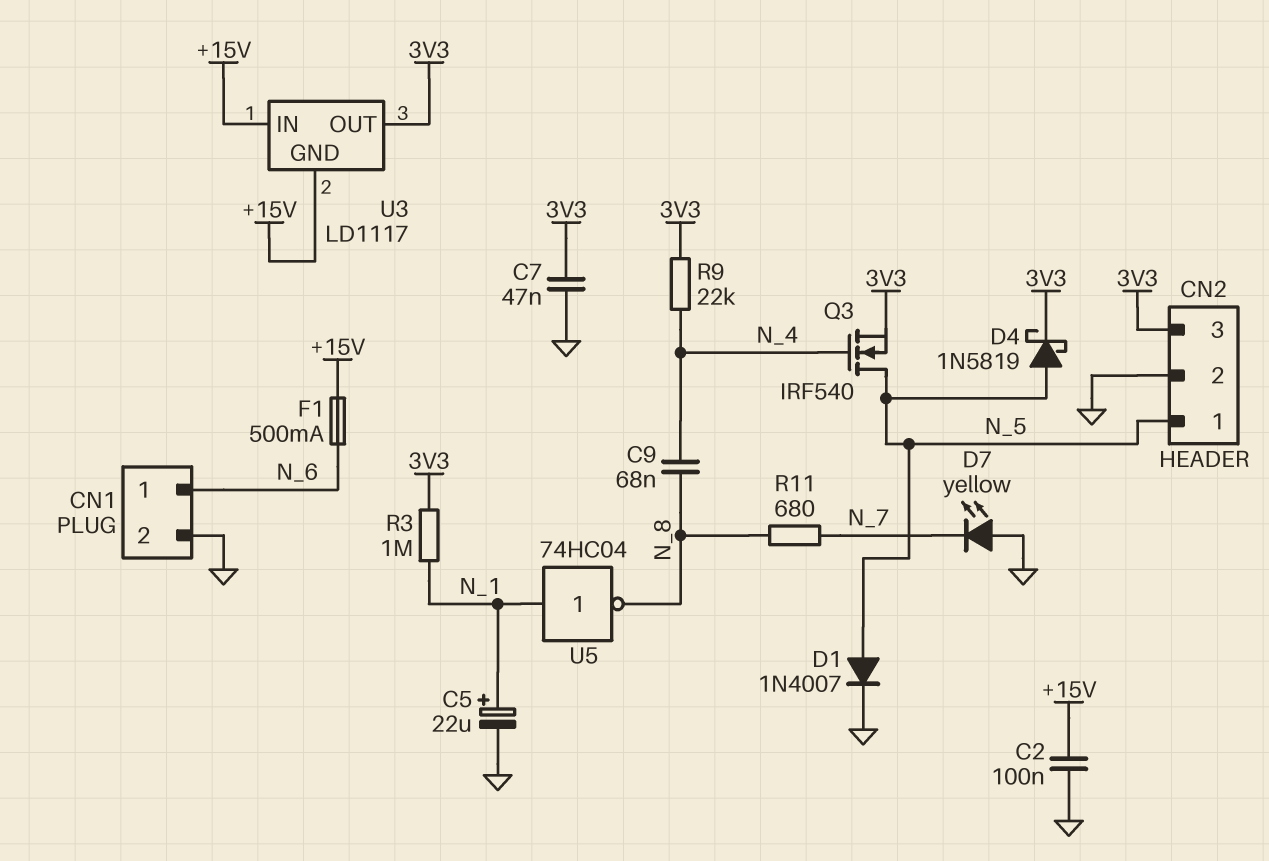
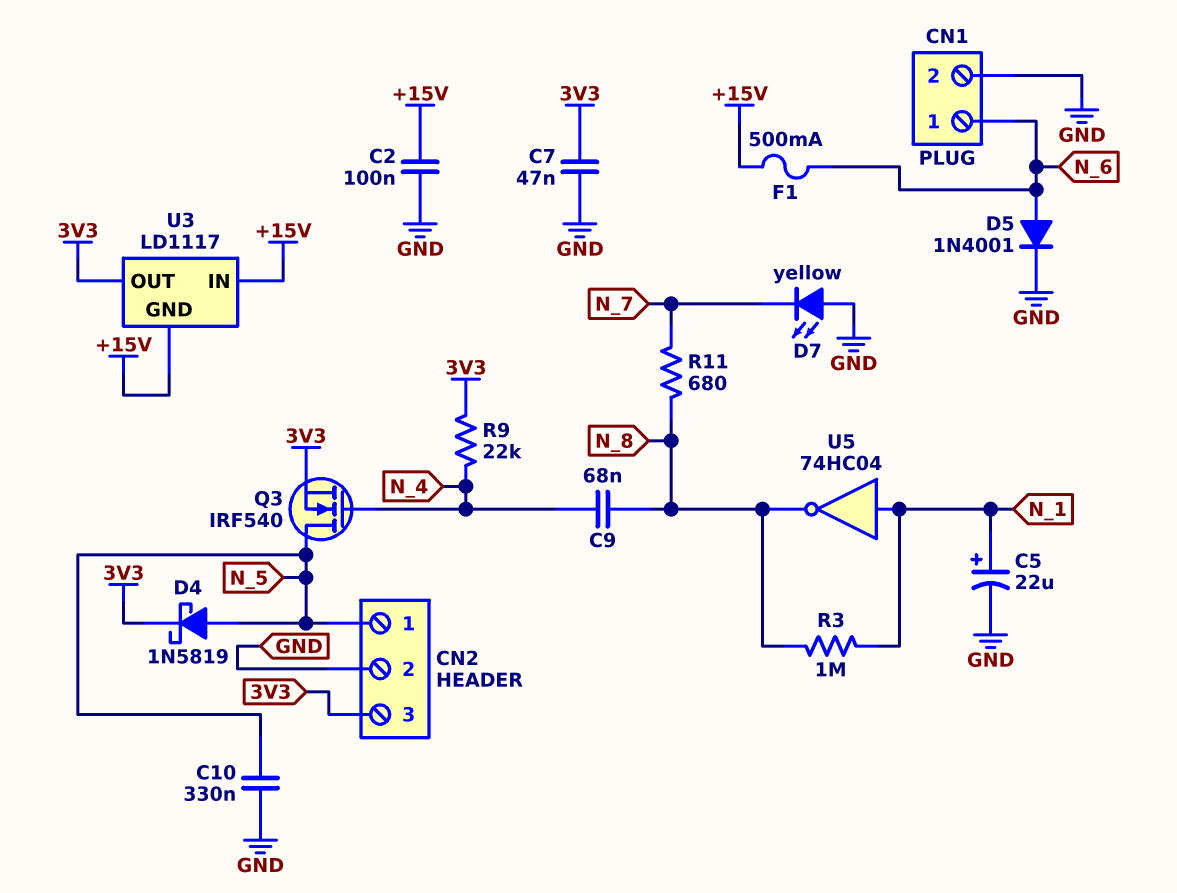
C10: none -> 330nF (GND, N_5)
D1: diode 1N4007 (A N_5, K GND) -> none
D5: none -> diode 1N4001 (A N_6, K GND)
R3: 1M (3V3, N_1) -> 1M (N_1, N_8)

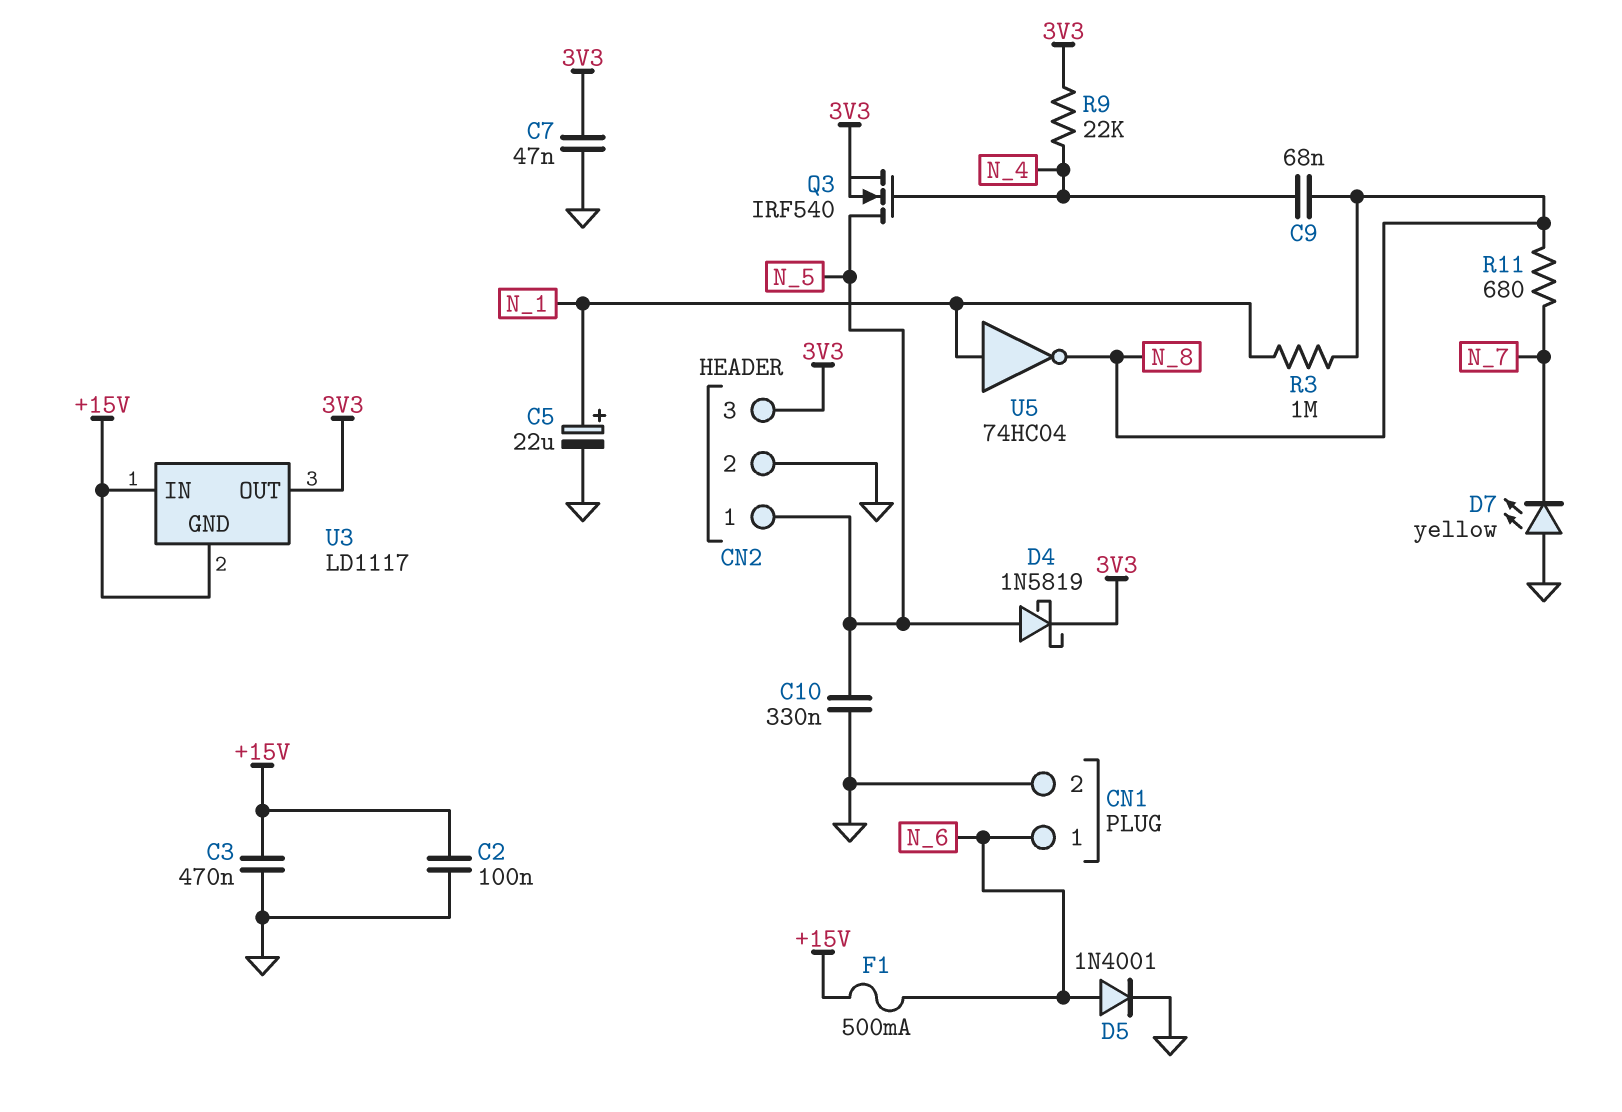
C3: none -> 470nF (+15V, GND)

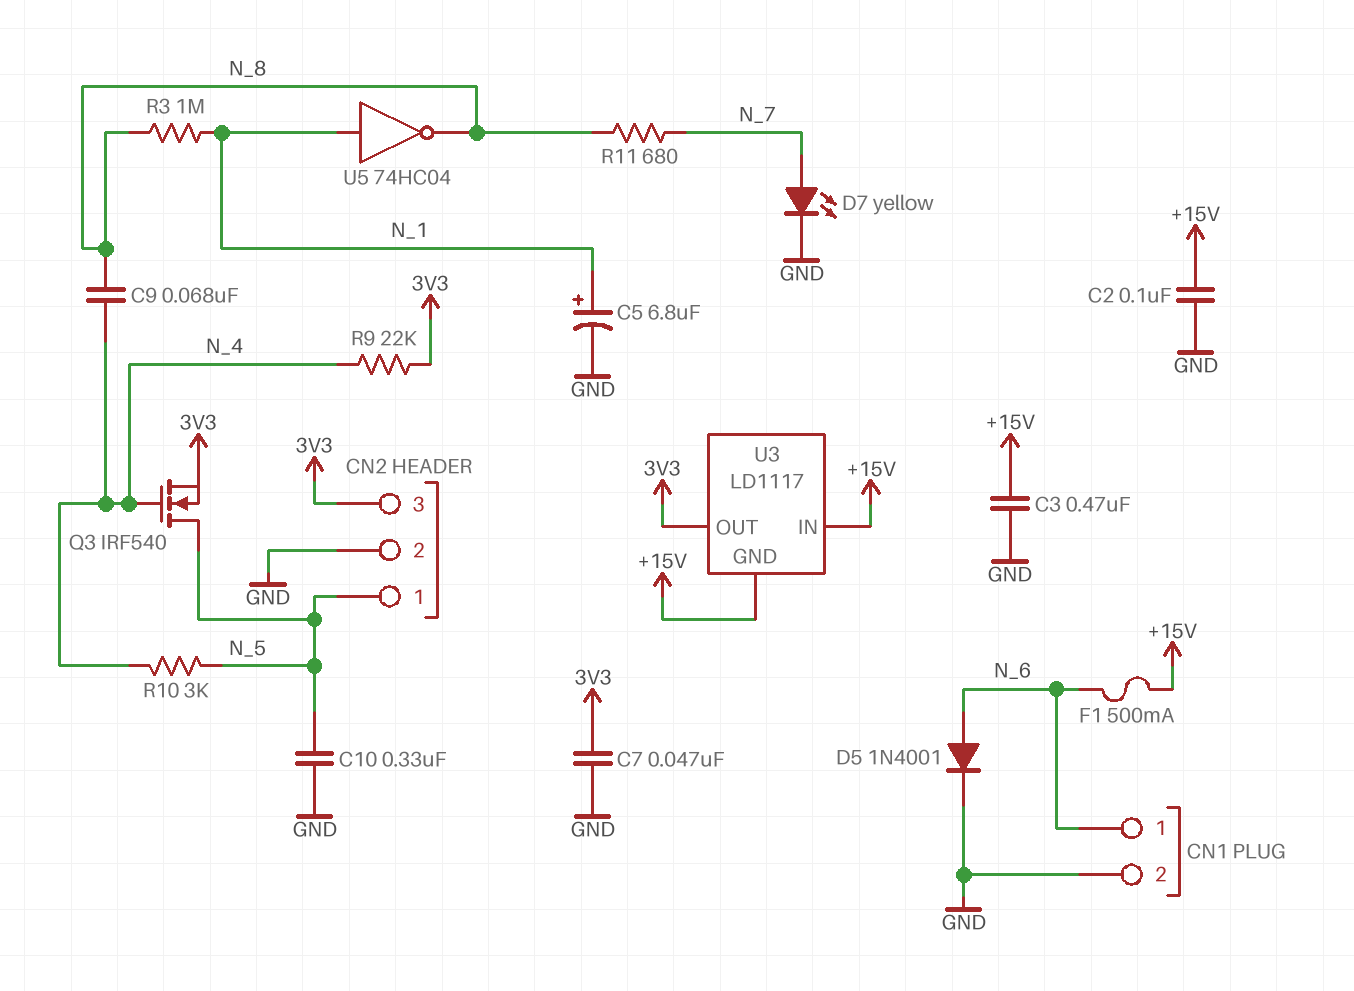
C5: 22uF (plus N_1, minus GND) -> 6.8uF (plus N_1, minus GND)
D4: schottky 1N5819 (A N_5, K 3V3) -> none
D7: LED yellow (A GND, K N_7) -> LED yellow (A N_7, K GND)
R10: none -> 3k (N_4, N_5)

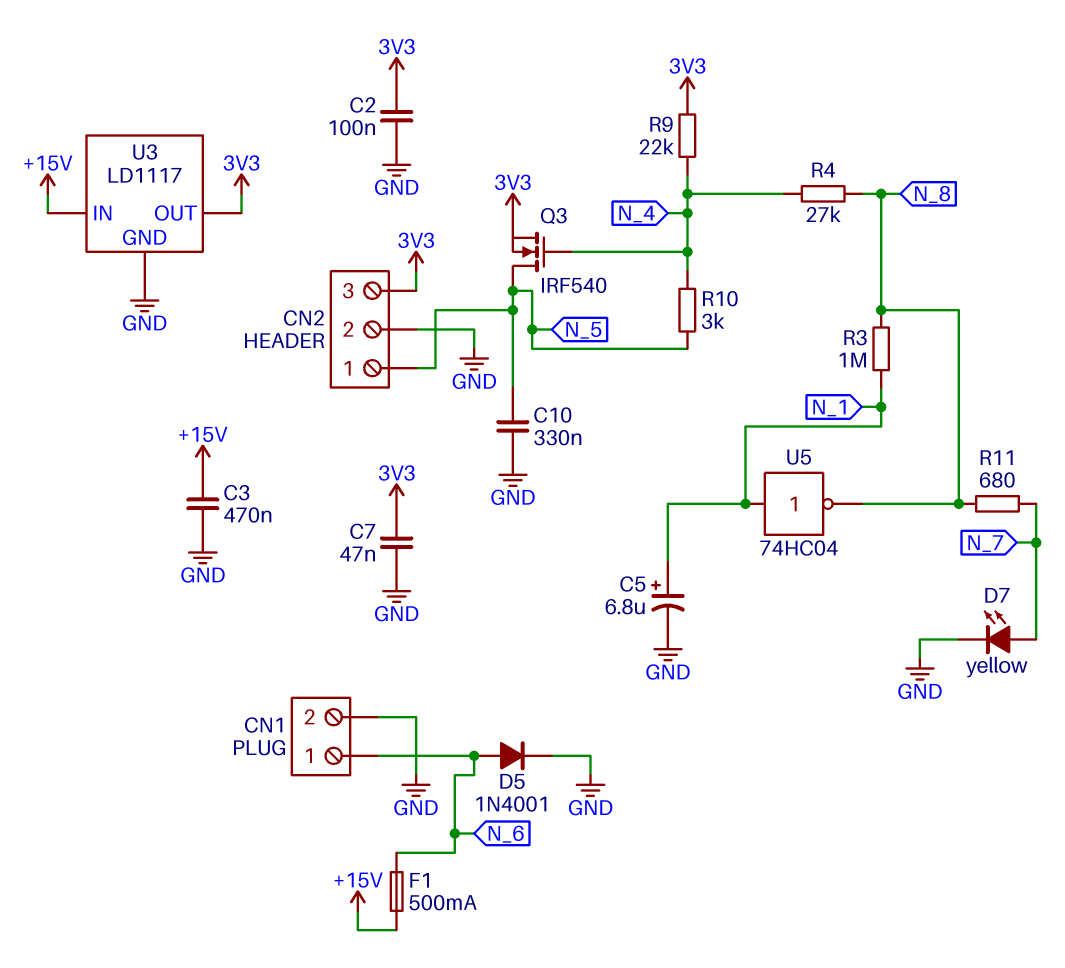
C2: 100nF (+15V, GND) -> 100nF (3V3, GND)
C9: 68nF (N_4, N_8) -> none
R4: none -> 27k (N_4, N_8)
U3 pin GND: +15V -> GND

